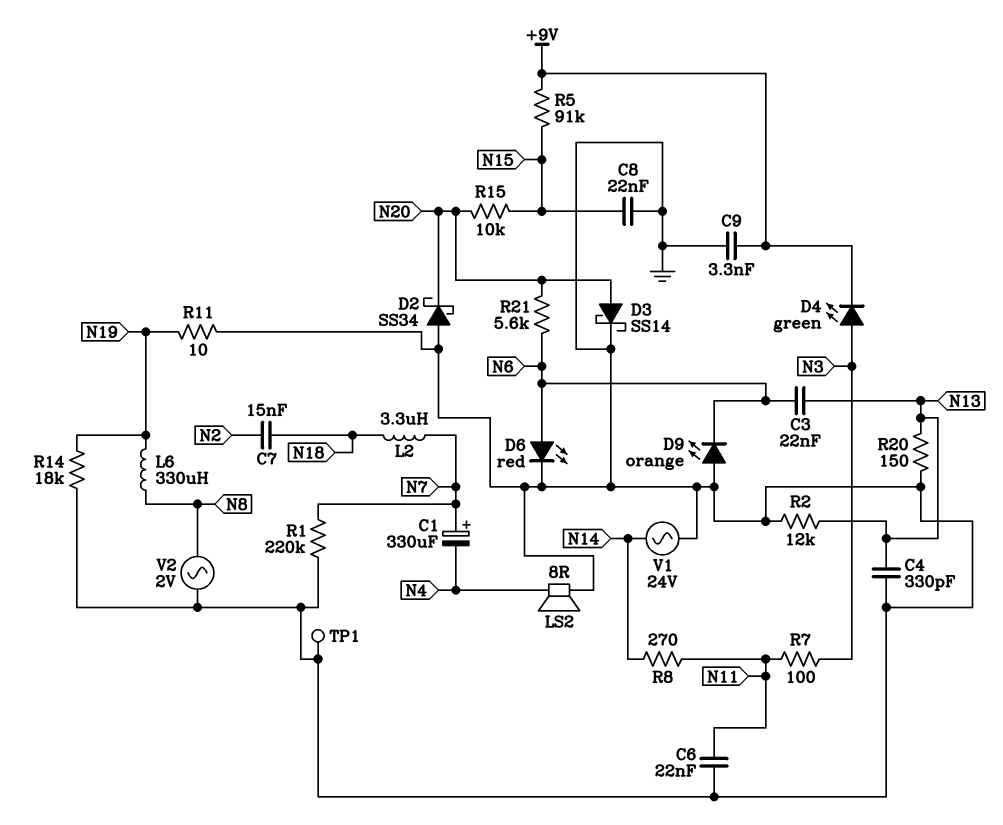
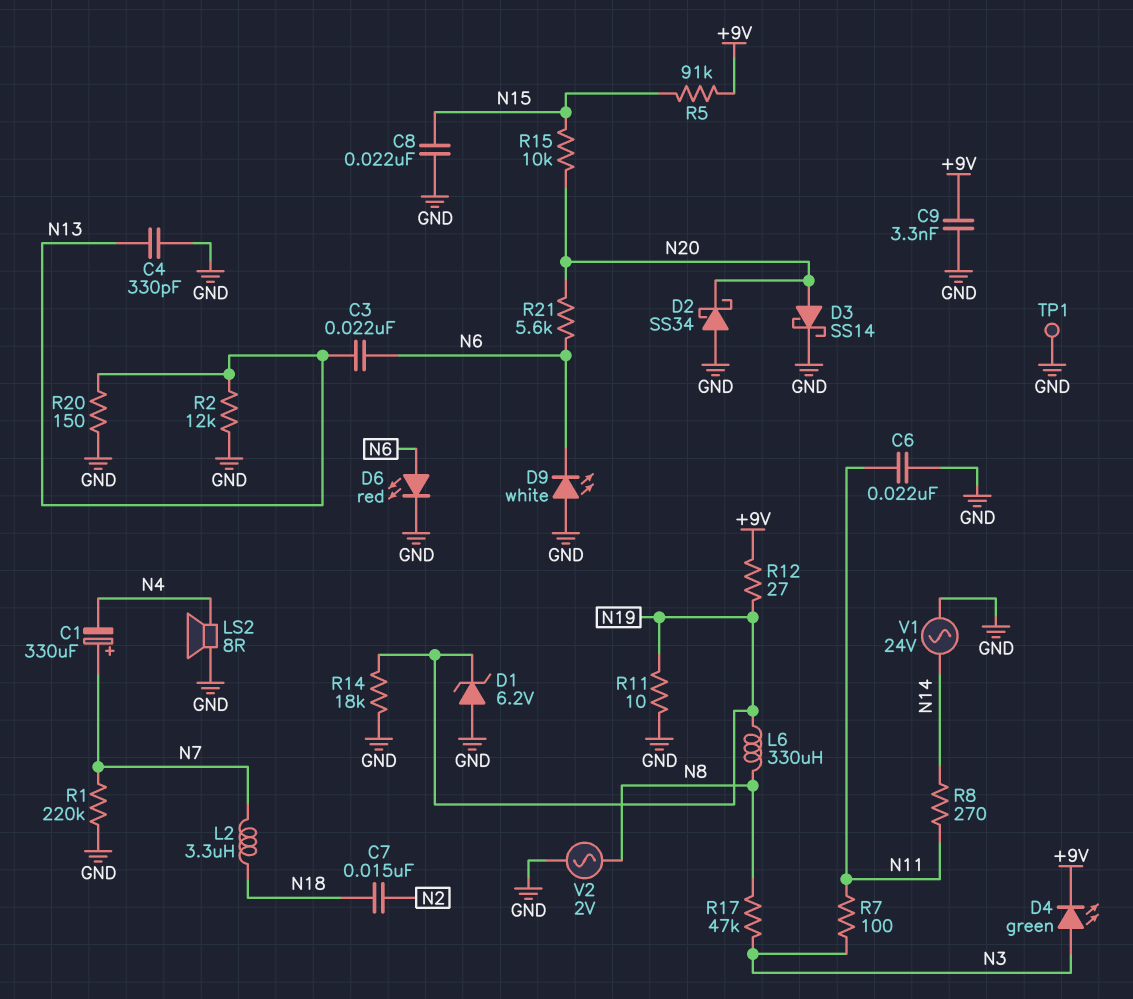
D1: none -> zener 6.2V (A GND, K N19)
D9: LED orange (A GND, K N6) -> LED white (A GND, K N6)
R12: none -> 27 (+9V, N19)
R17: none -> 47k (N3, N8)

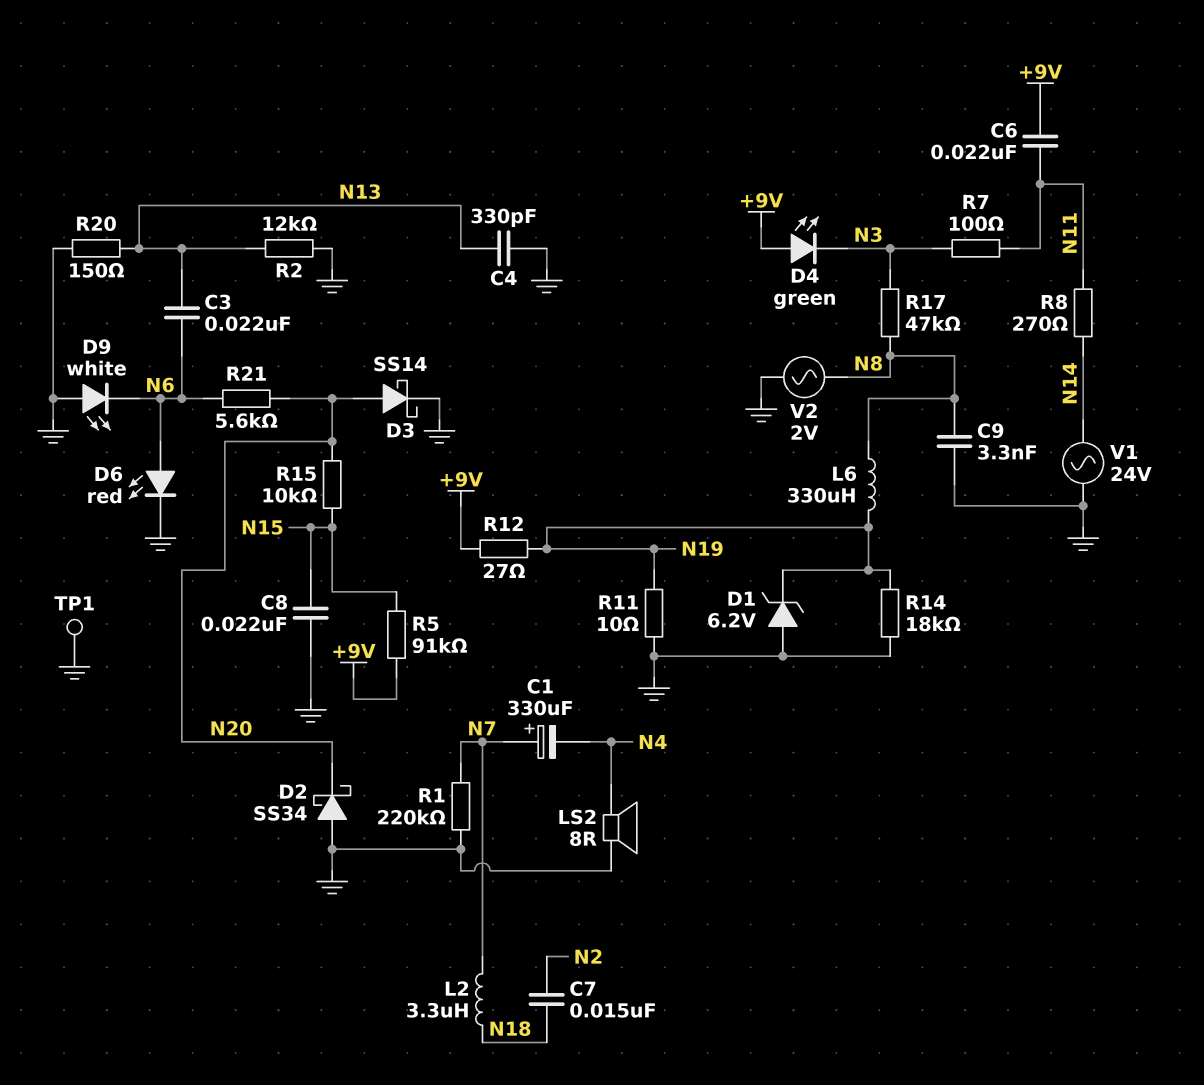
C6: 22nF (GND, N11) -> 22nF (+9V, N11)
C9: 3.3nF (+9V, GND) -> 3.3nF (GND, N8)
D4: LED green (A N3, K +9V) -> LED green (A +9V, K N3)

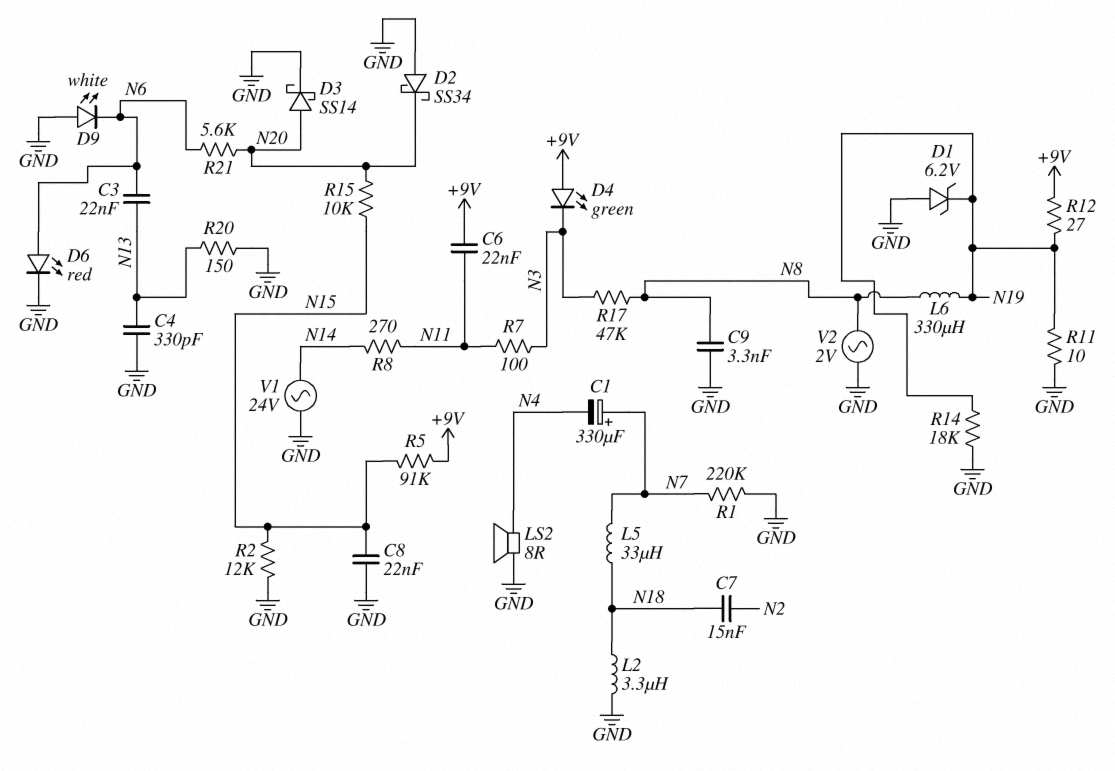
L2: 3.3uH (N7, N18) -> 3.3uH (GND, N18)
L5: none -> 33uH (N7, N18)
R2: 12k (GND, N13) -> 12k (GND, N15)
TP1: test point (GND) -> none

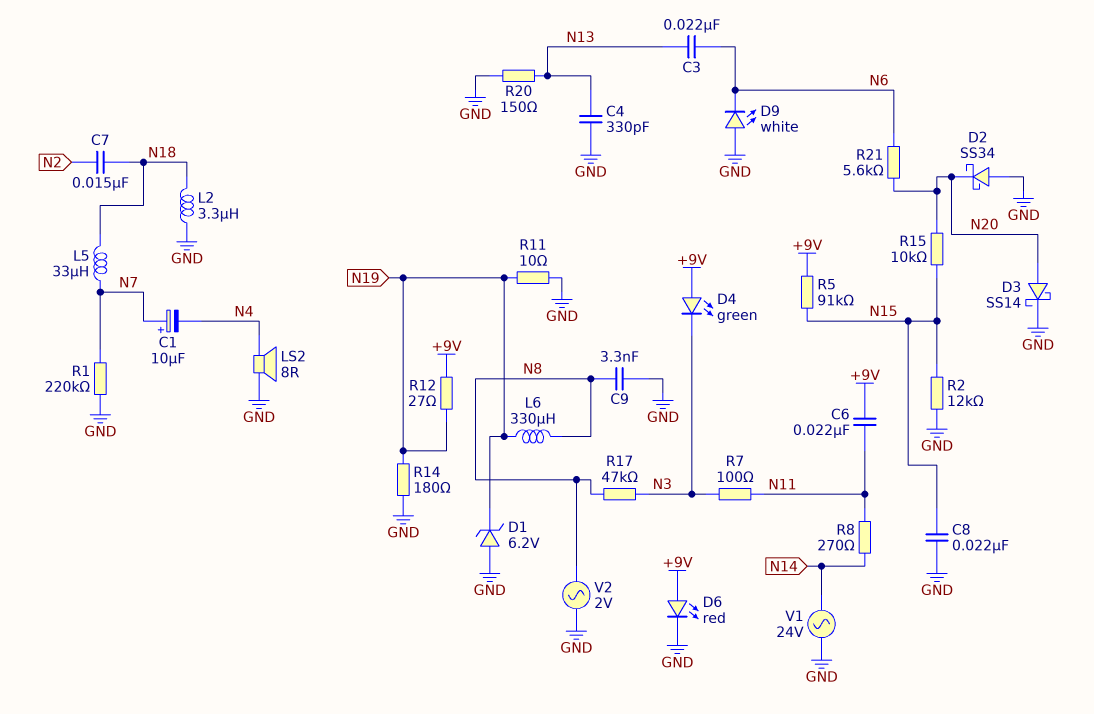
C1: 330uF (plus N7, minus N4) -> 10uF (plus N7, minus N4)
D6: LED red (A N6, K GND) -> LED red (A +9V, K GND)
R14: 18k (GND, N19) -> 180 (GND, N19)

